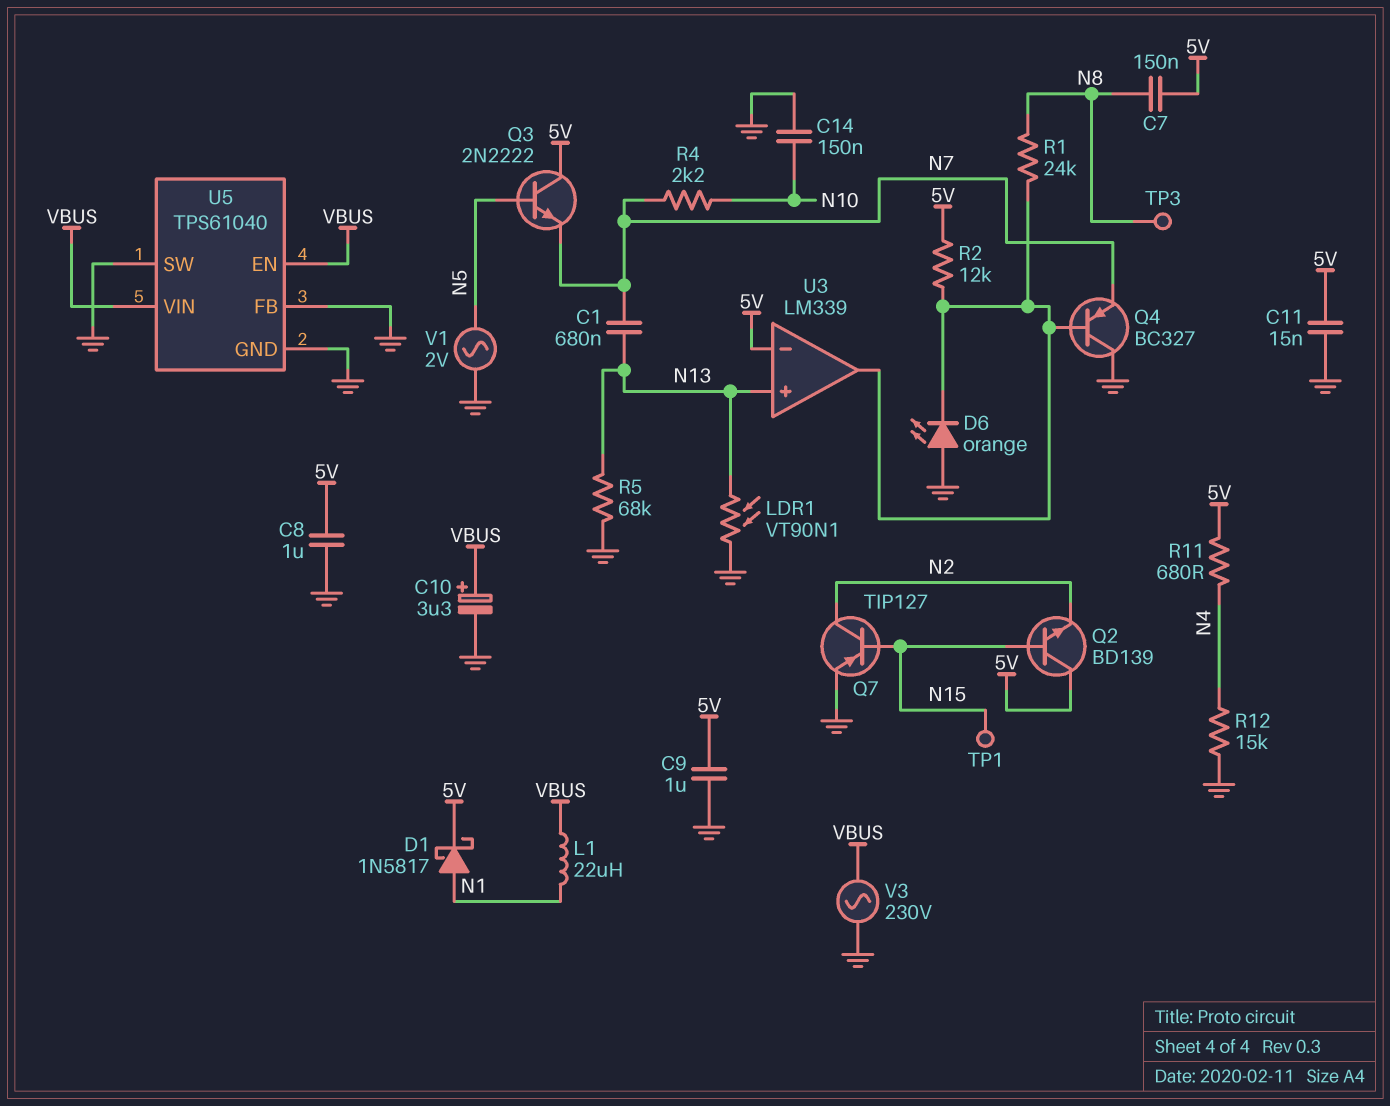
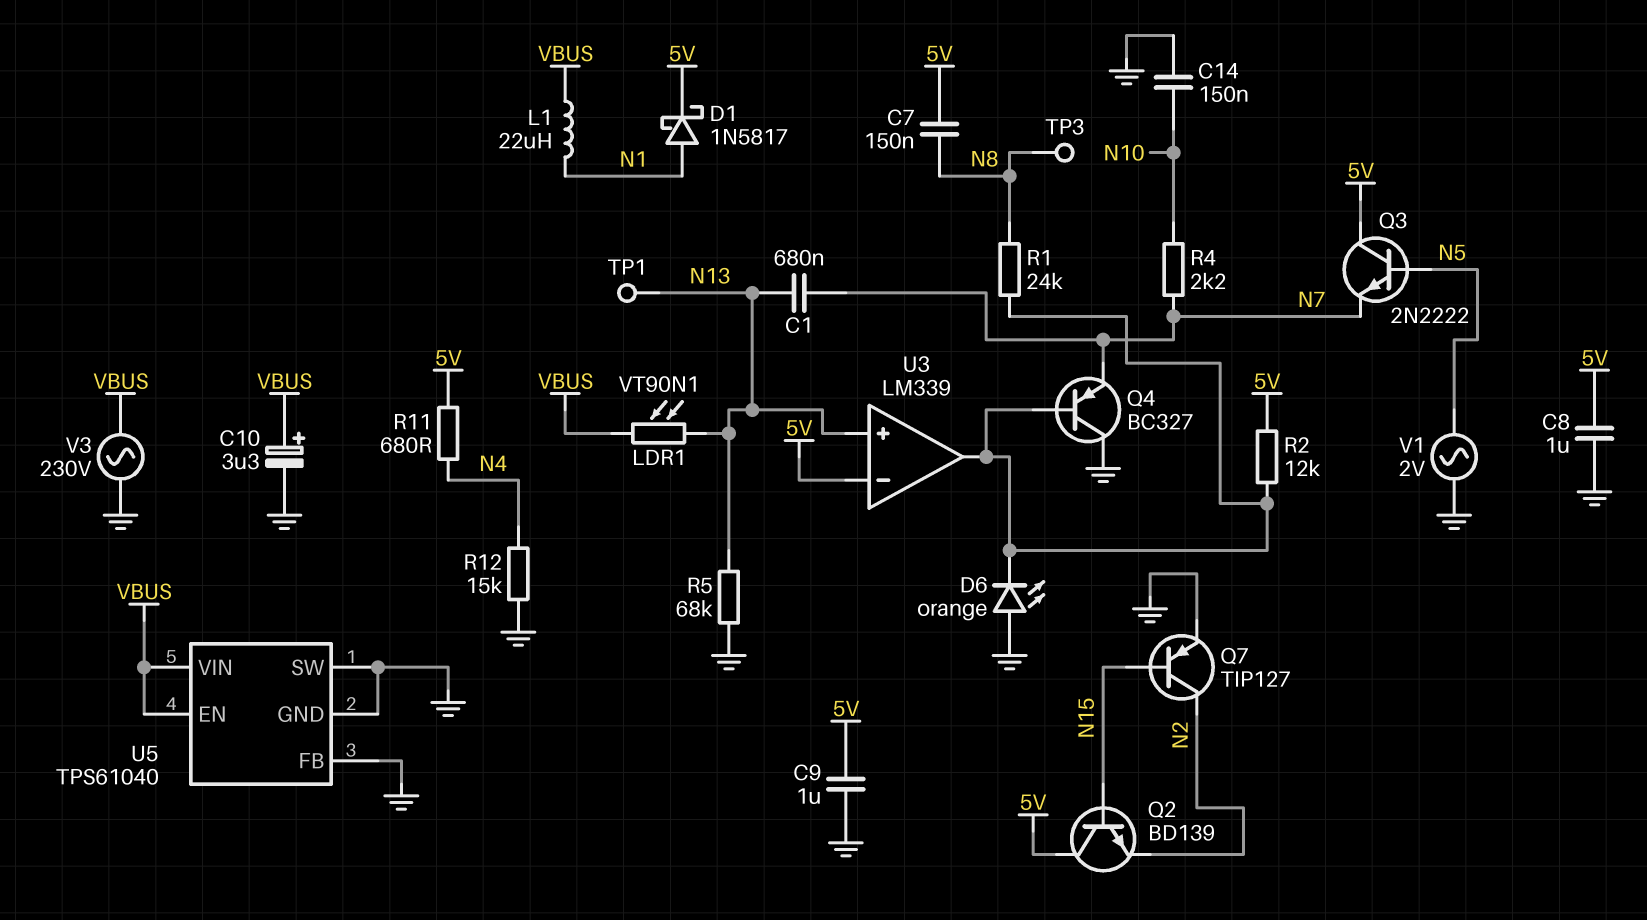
C11: 15nF (5V, GND) -> none
LDR1: VT90N1 (GND, N13) -> VT90N1 (N13, VBUS)
TP1: test point (N15) -> test point (N13)

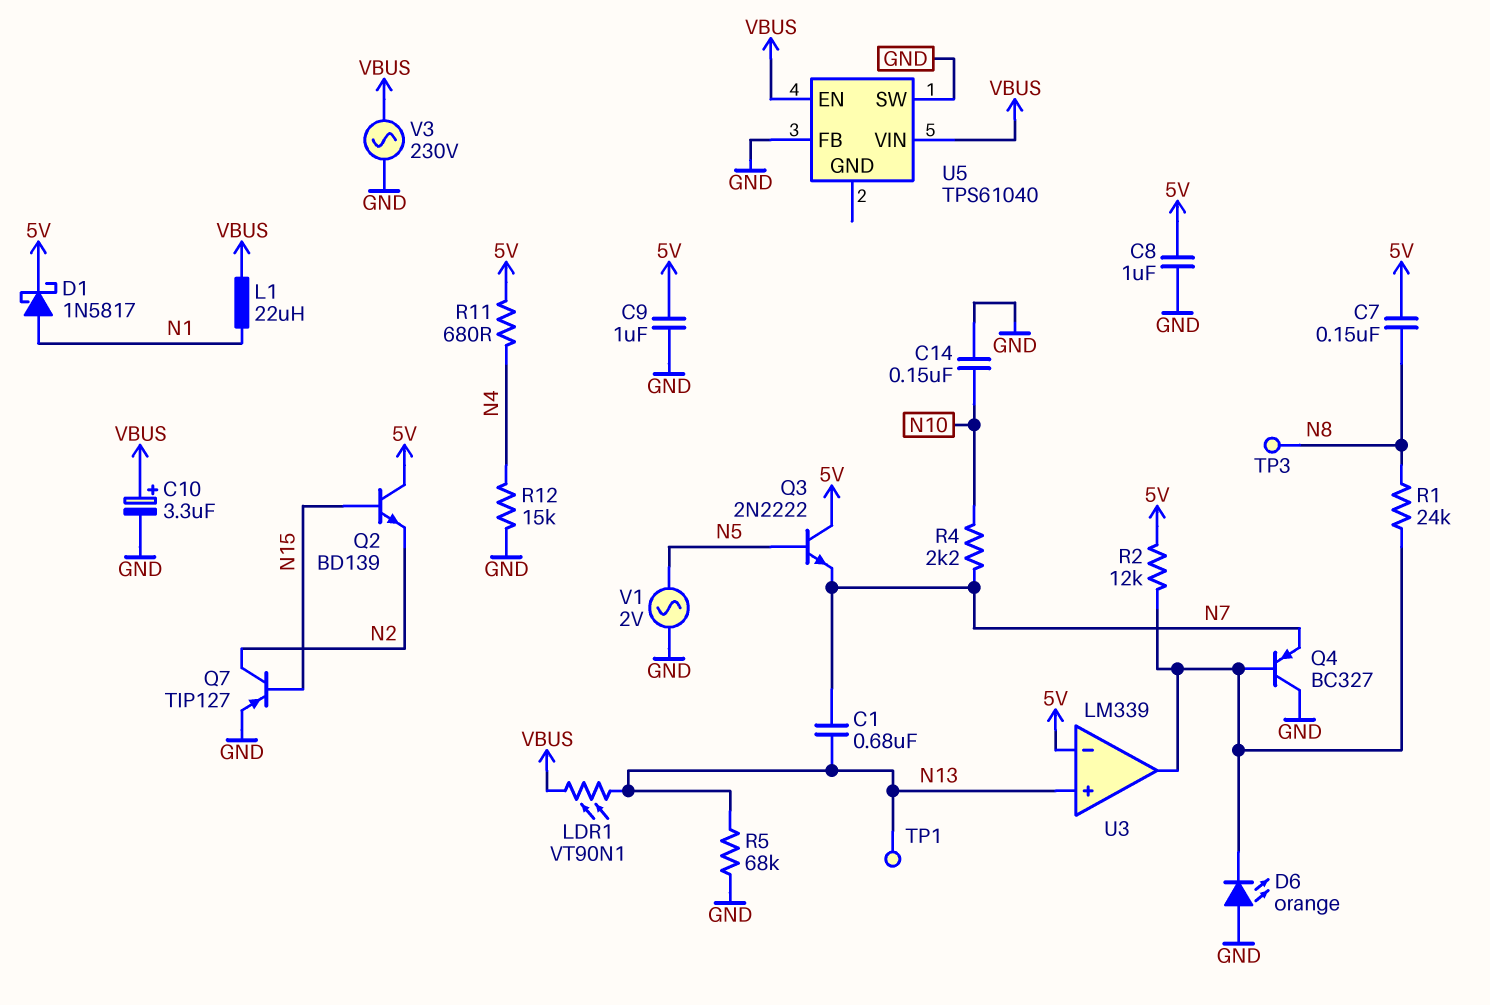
U5 pin GND: GND -> none

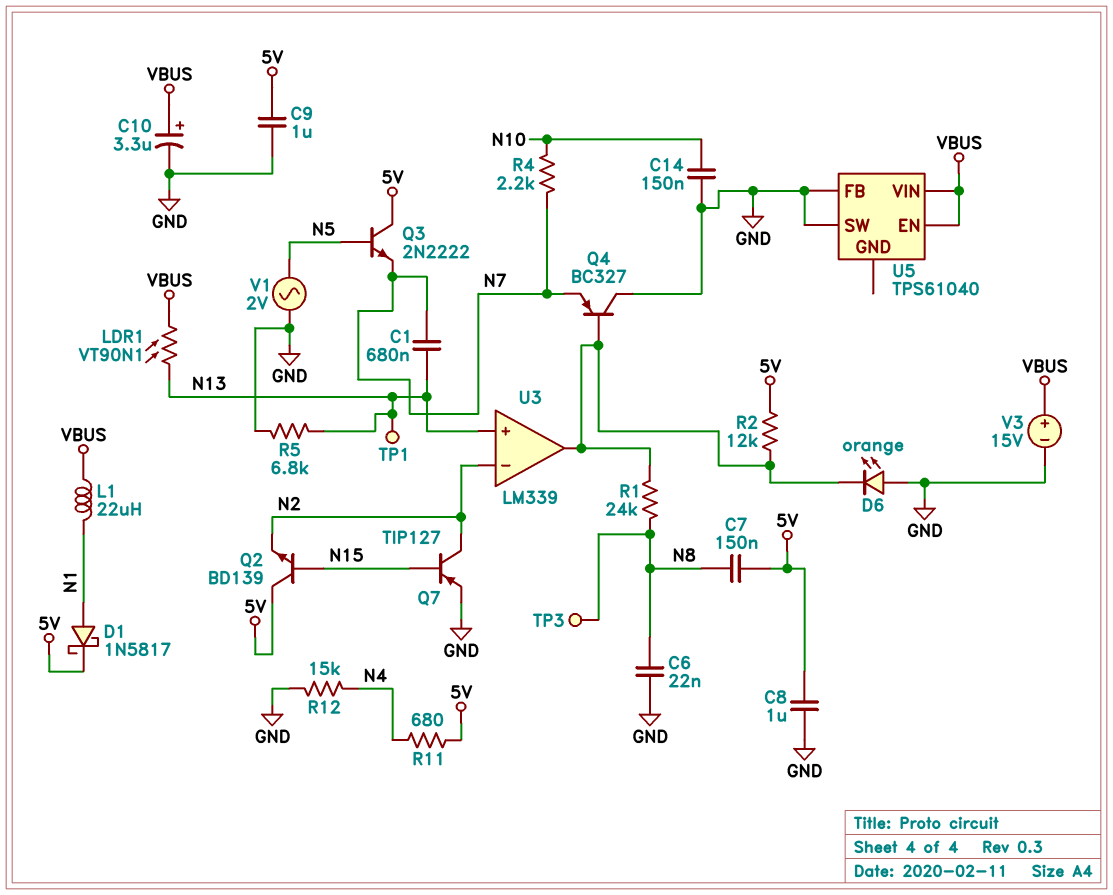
C6: none -> 22nF (GND, N8)
R5: 68k (GND, N13) -> 6.8k (GND, N13)
U3 pin in-: 5V -> N2
V3: AC 230V (GND, VBUS) -> 15V (plus VBUS, minus GND)

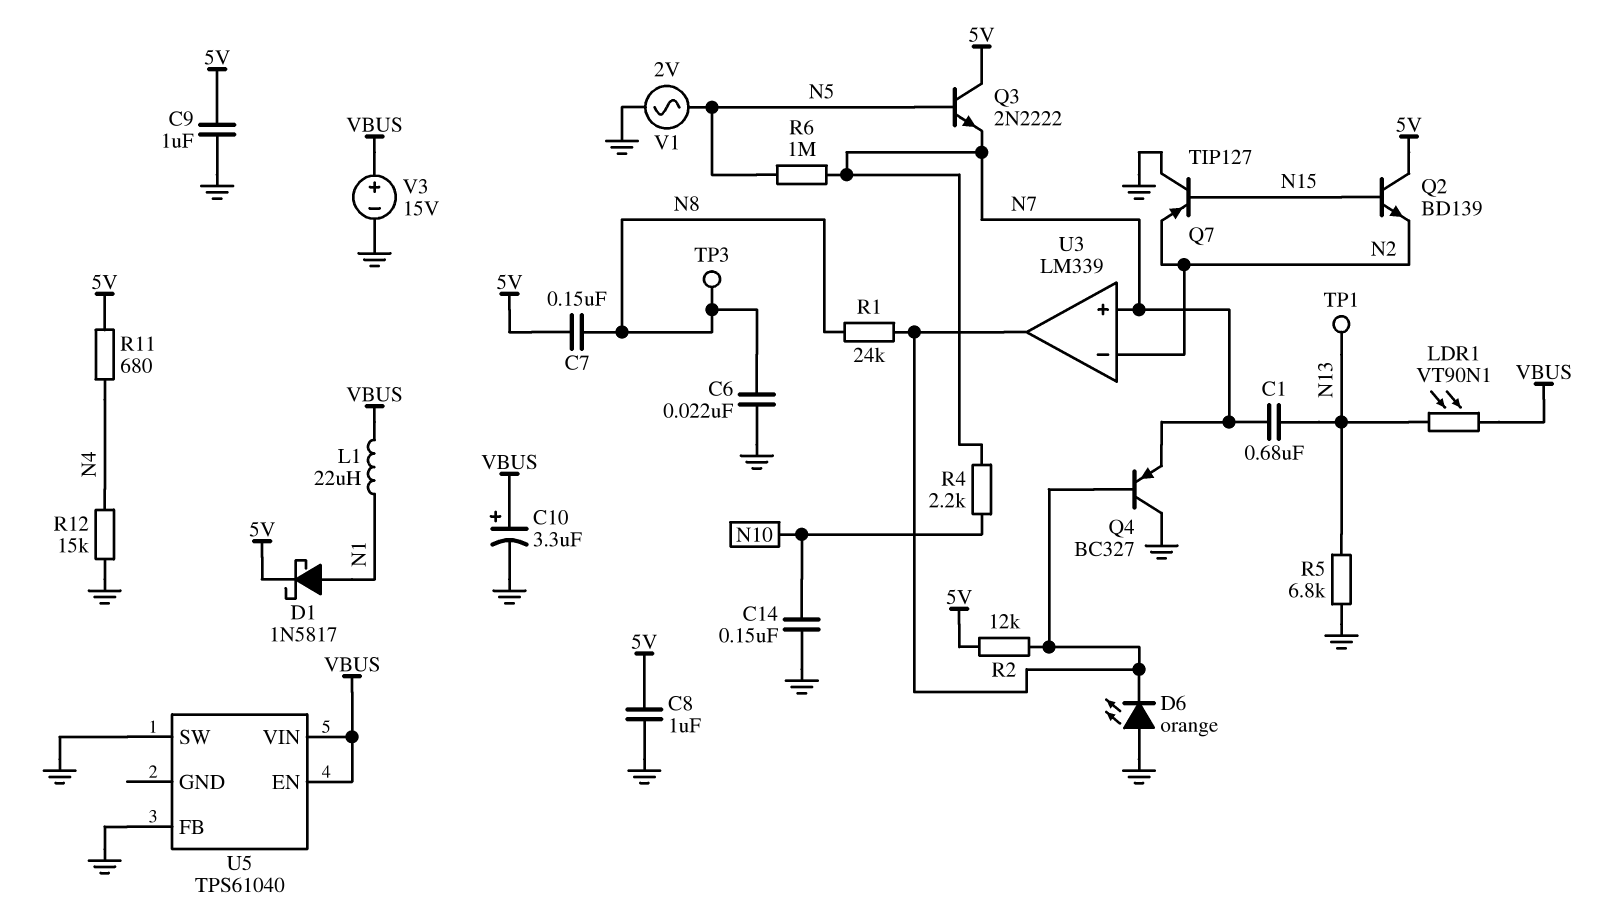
Q7: PNP TIP127 (B N15, C N2, E GND) -> PNP TIP127 (B N15, C GND, E N2)
R6: none -> 1M (N5, N7)
U3 pin in+: N13 -> N7

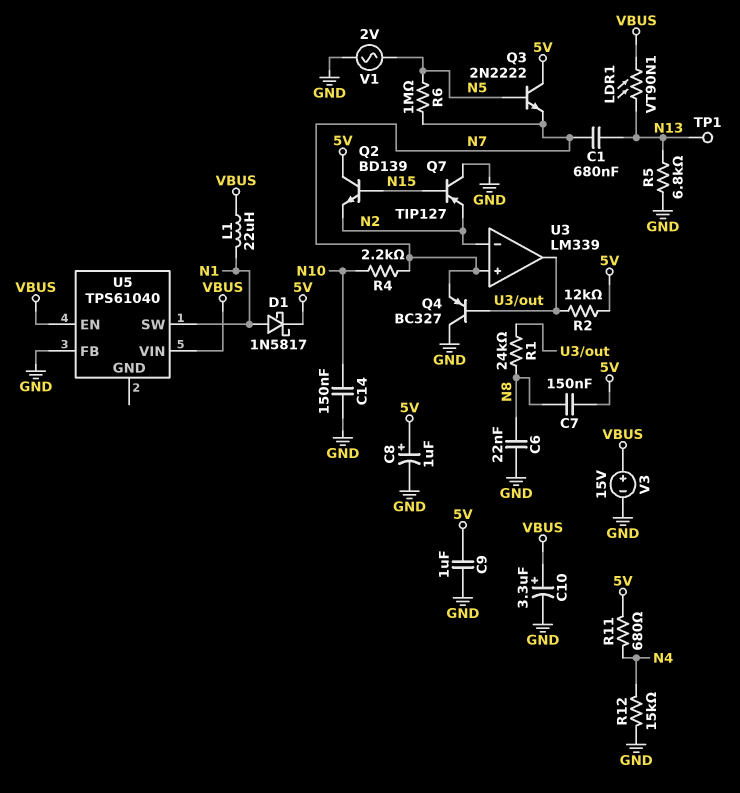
C8: 1uF (5V, GND) -> 1uF (plus 5V, minus GND)
D6: LED orange (A GND, K U3/out) -> none
TP3: test point (N8) -> none
U5 pin SW: GND -> N1

